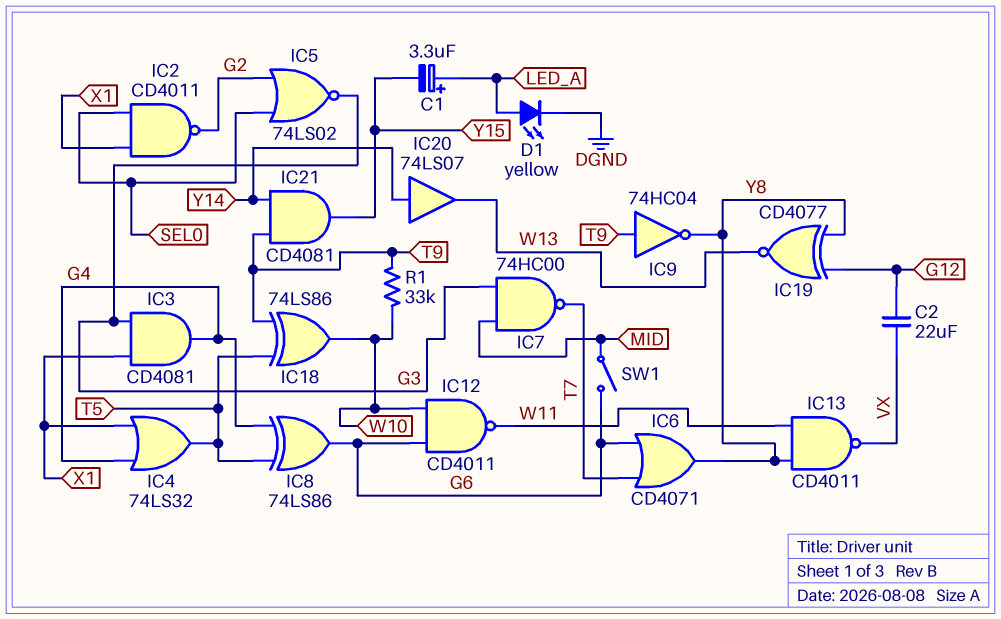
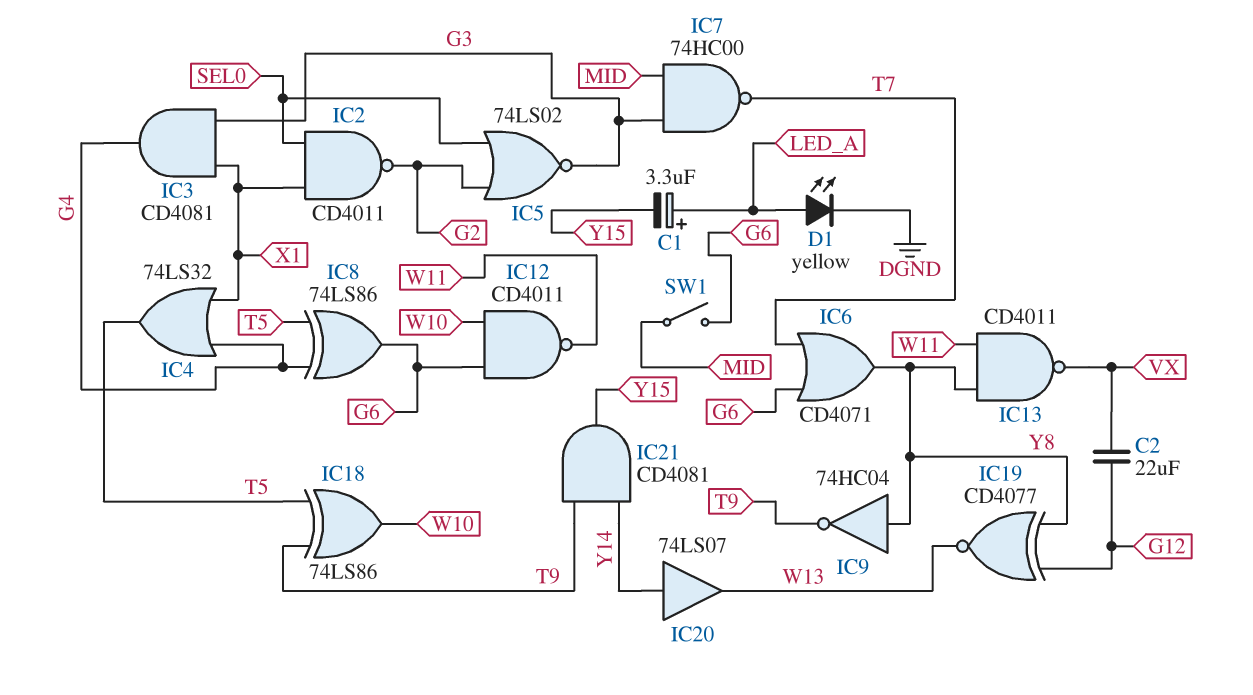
IC9: NOT 74HC04 (in T9, out Y8) -> NOT 74HC04 (in Y8, out T9)
R1: 33k (T9, W10) -> none

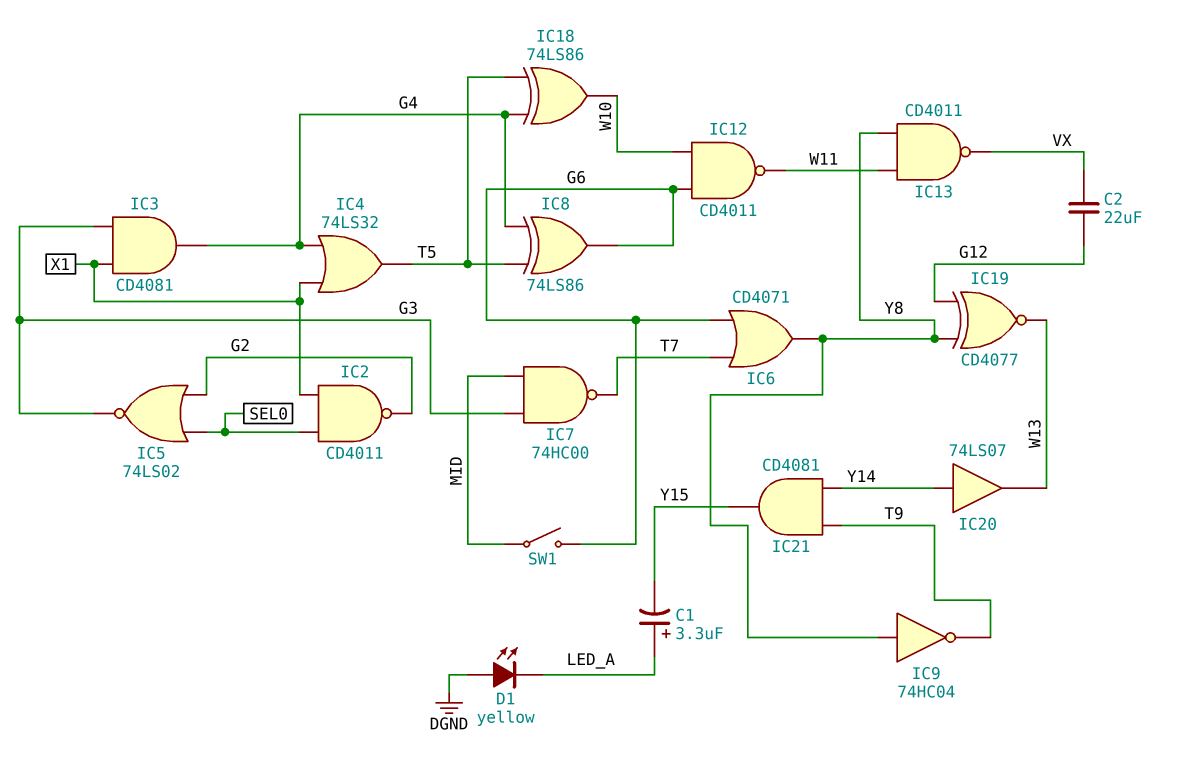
D1: LED yellow (A LED_A, K DGND) -> LED yellow (A DGND, K LED_A)
IC18: XOR 74LS86 (in T5, in T9, out W10) -> XOR 74LS86 (in G4, in T5, out W10)

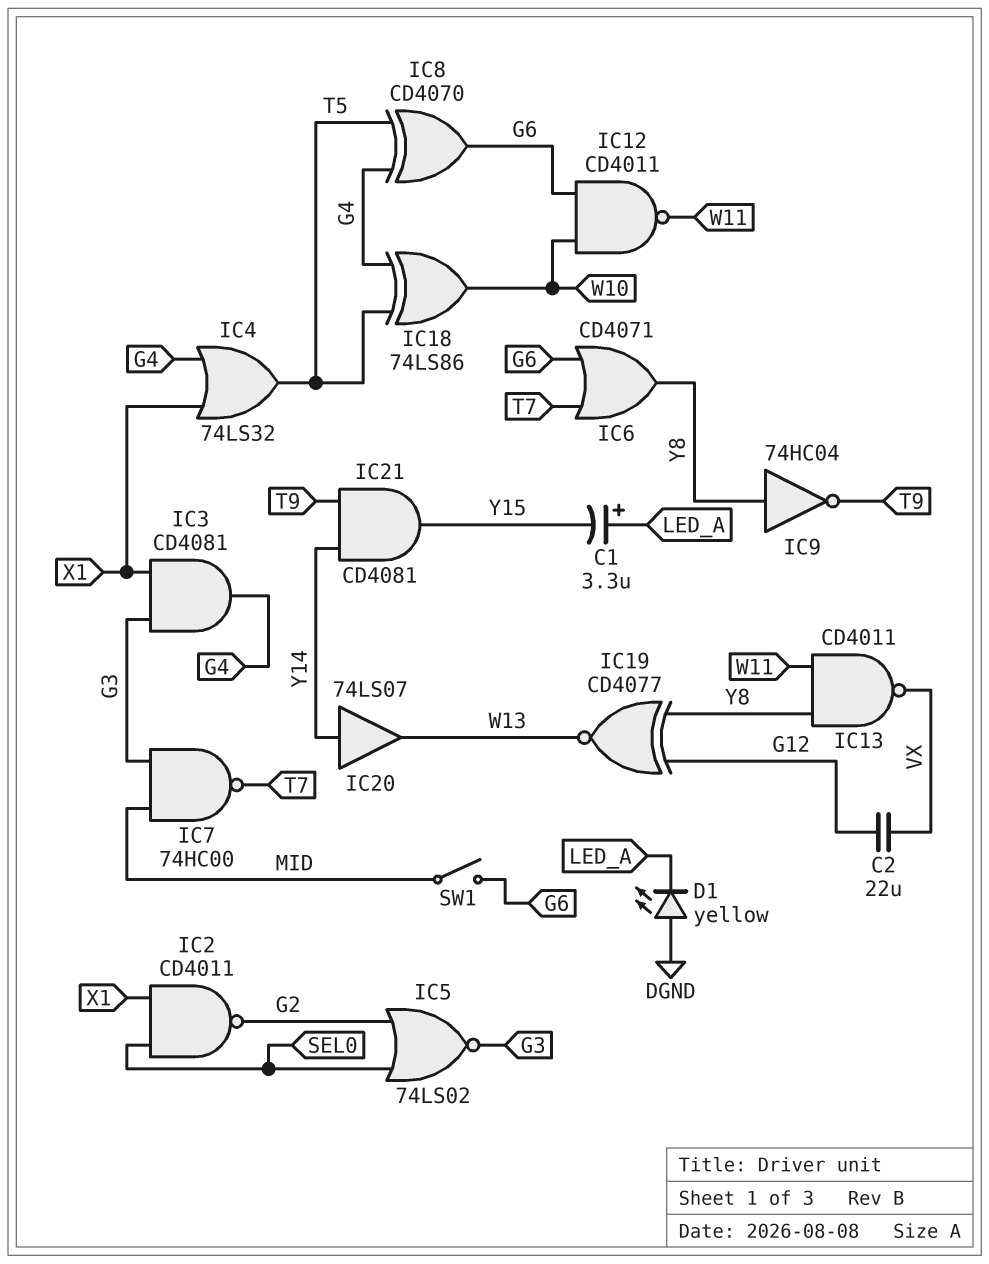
IC8: XOR 74LS86 (in G4, in T5, out G6) -> XOR CD4070 (in G4, in T5, out G6)

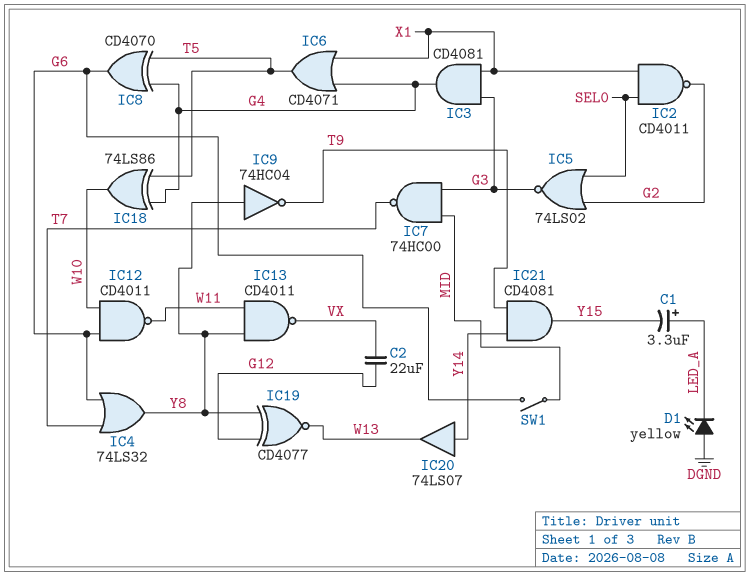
IC4: OR 74LS32 (in G4, in X1, out T5) -> OR 74LS32 (in G6, in T7, out Y8)
IC6: OR CD4071 (in G6, in T7, out Y8) -> OR CD4071 (in G4, in X1, out T5)

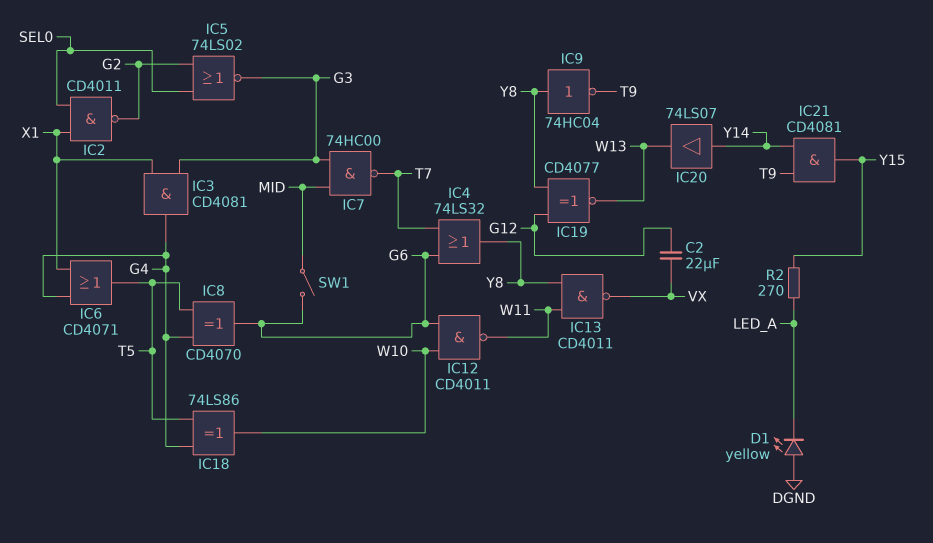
C1: 3.3uF (plus LED_A, minus Y15) -> none
R2: none -> 270 (LED_A, Y15)

